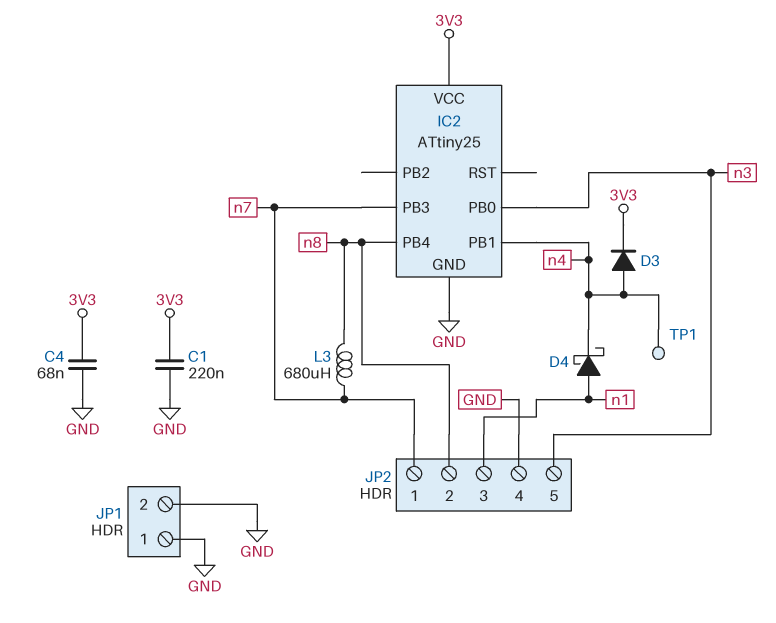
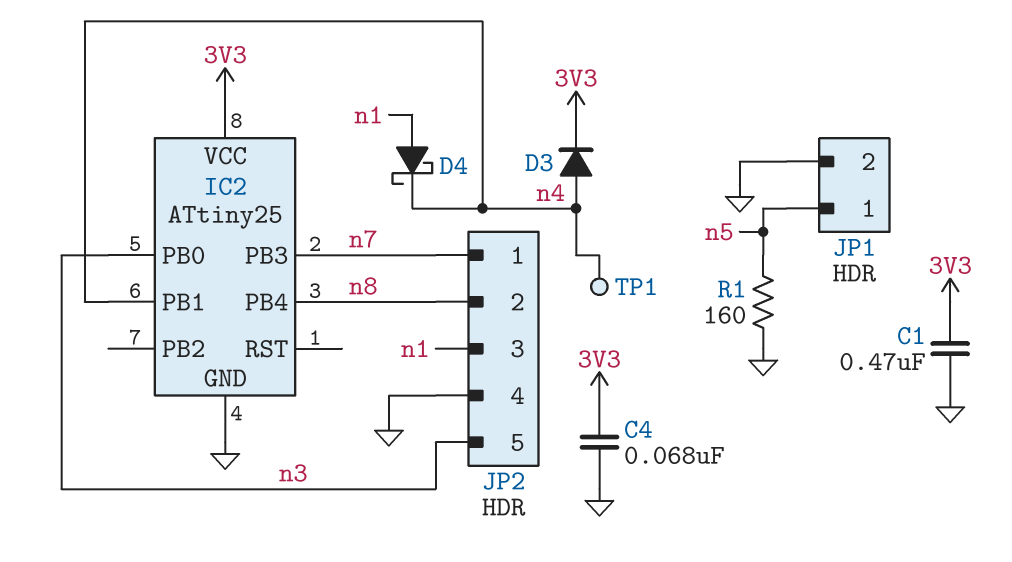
C1: 220nF (3V3, GND) -> 470nF (3V3, GND)
JP1 pin 1: GND -> n5
L3: 680uH (n7, n8) -> none
R1: none -> 160 (GND, n5)

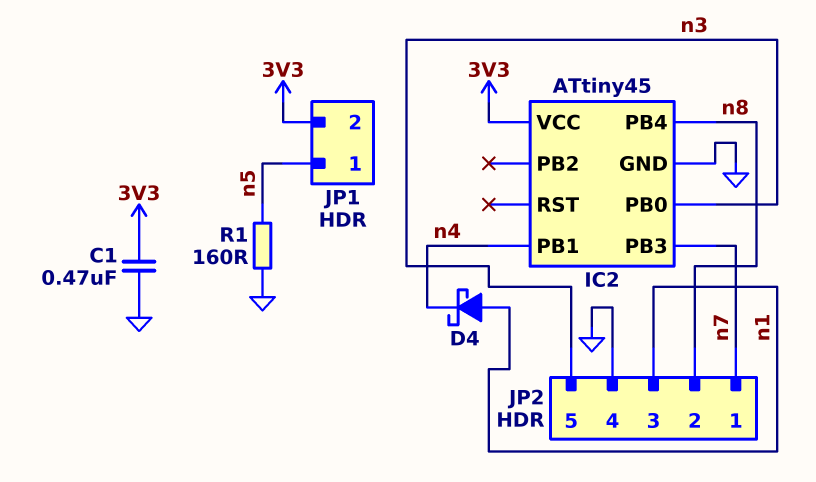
C4: 68nF (3V3, GND) -> none
D3: diode (A n4, K 3V3) -> none
IC2: ATtiny25 -> ATtiny45
JP1 pin 2: GND -> 3V3
TP1: test point (n4) -> none

